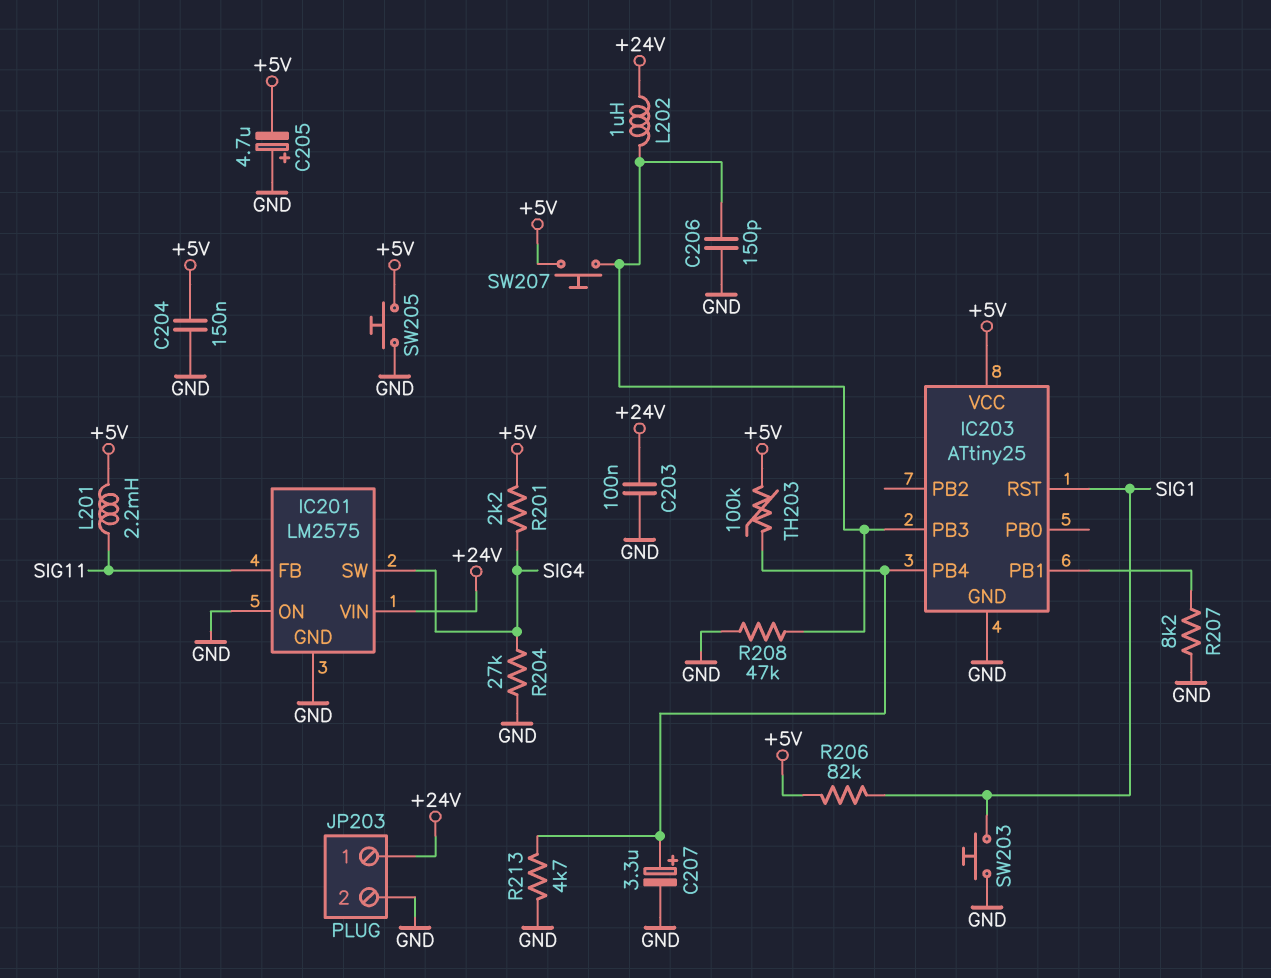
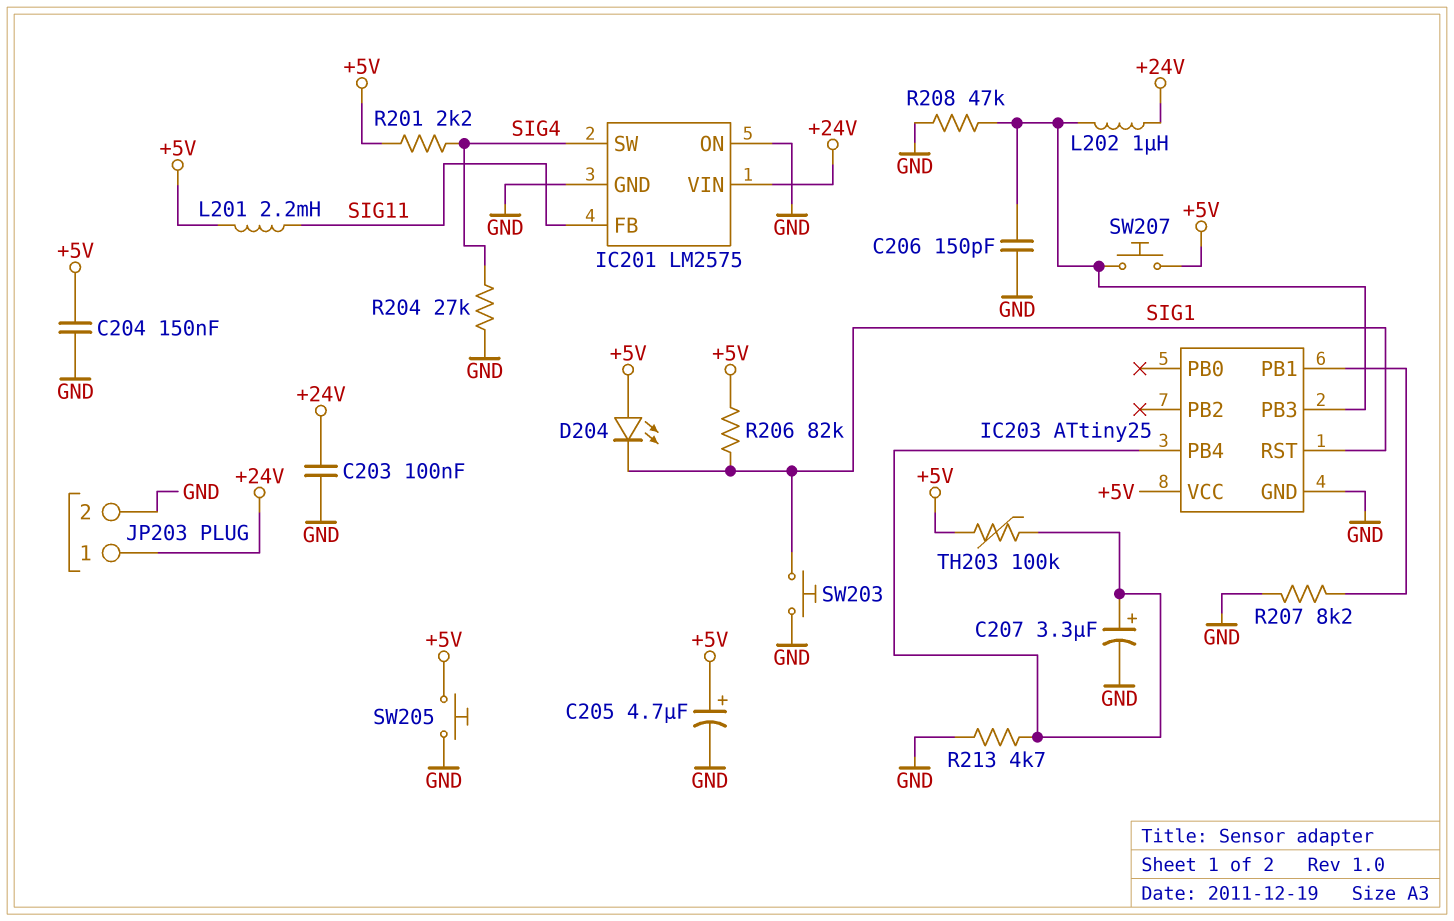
C205: 4.7uF (plus GND, minus +5V) -> 4.7uF (plus +5V, minus GND)
D204: none -> LED (A +5V, K SIG1)

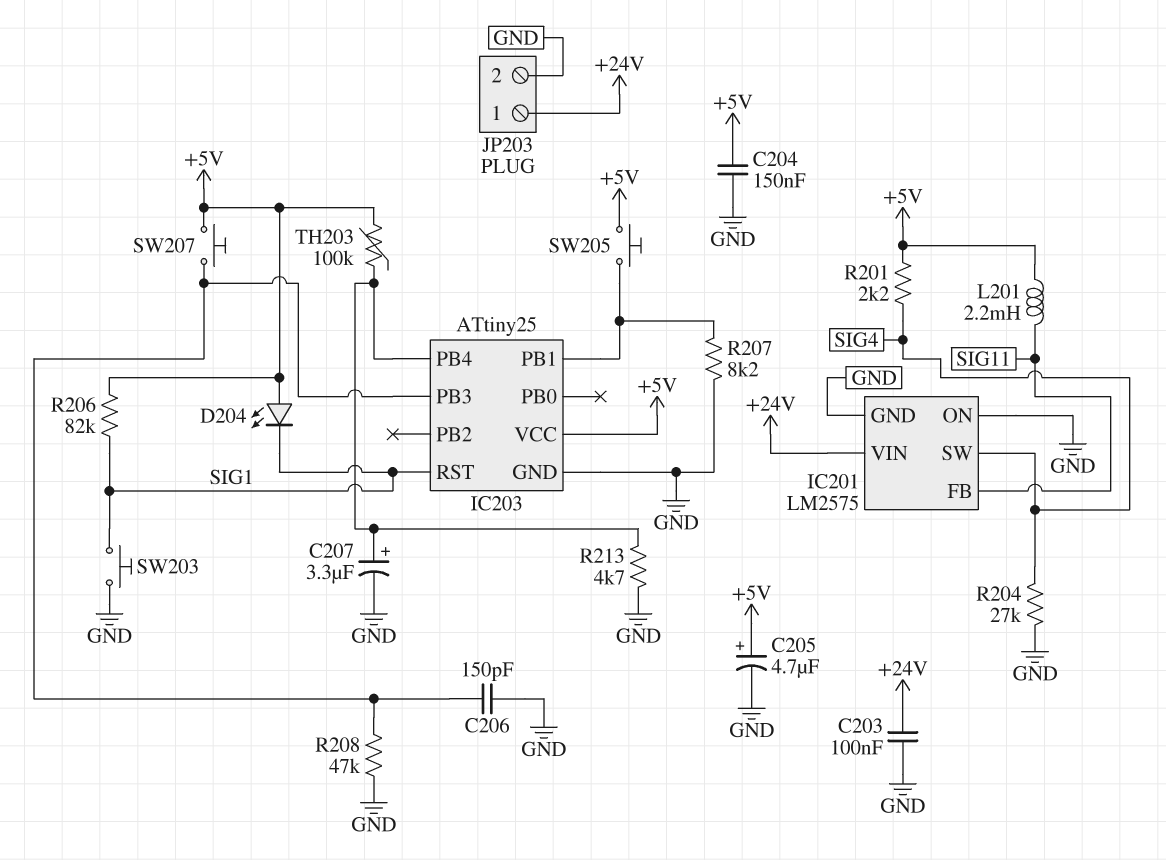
L202: 1uH (+24V, IC203/PB3) -> none
SW205: button (+5V, GND) -> button (+5V, IC203/PB1)

